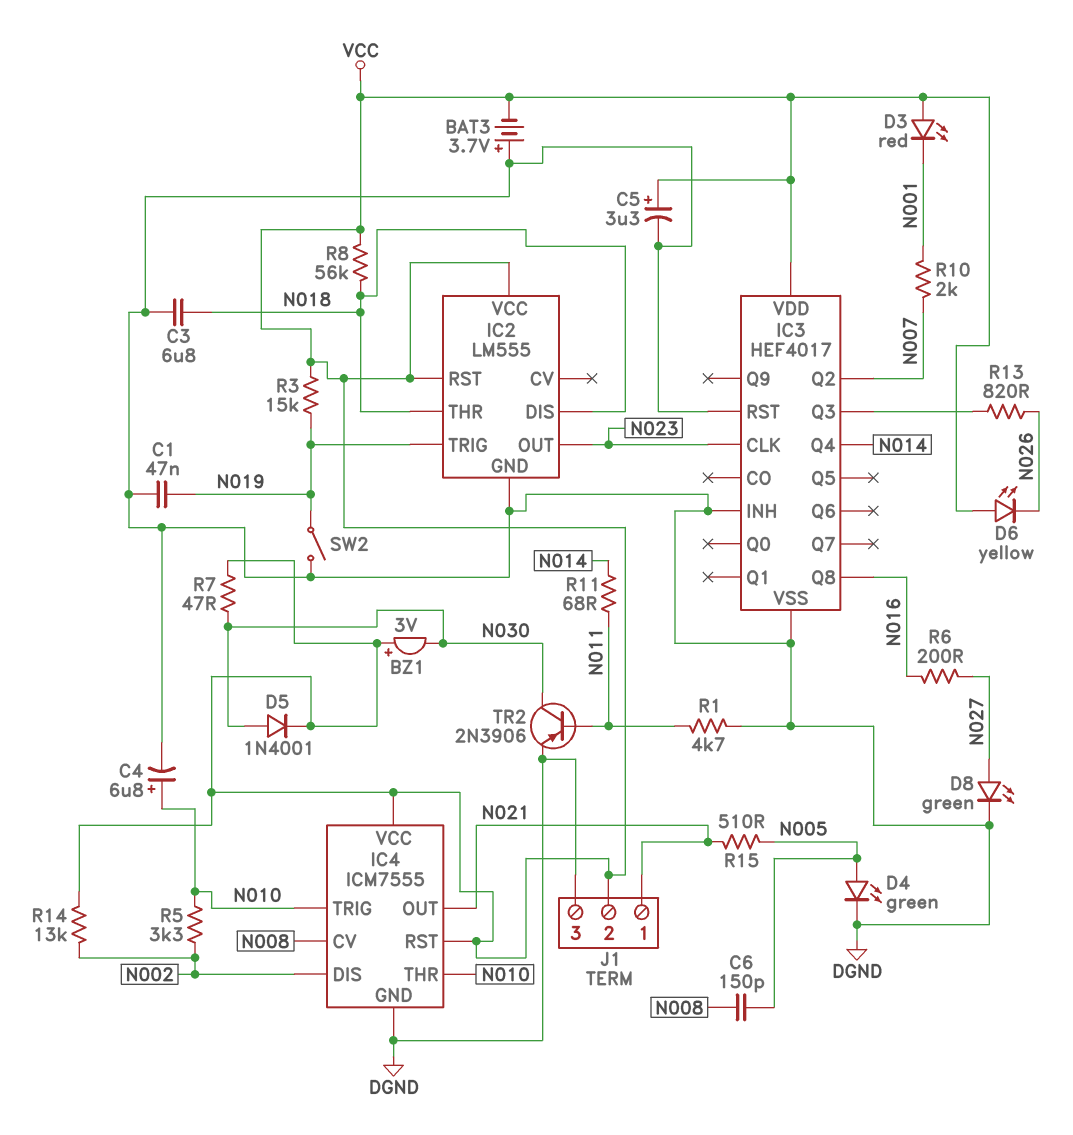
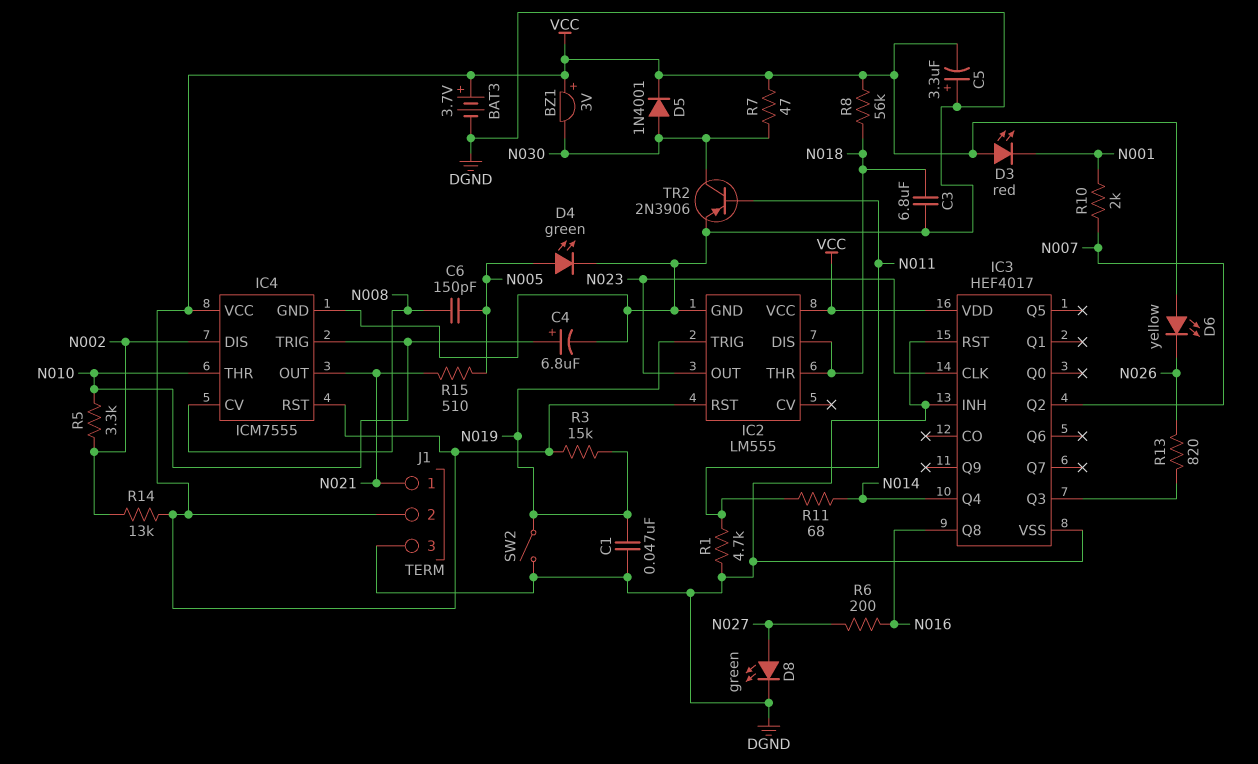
BAT3: 3.7V (plus DGND, minus VCC) -> 3.7V (plus VCC, minus DGND)
C5: 3.3uF (plus VCC, minus DGND) -> 3.3uF (plus DGND, minus VCC)

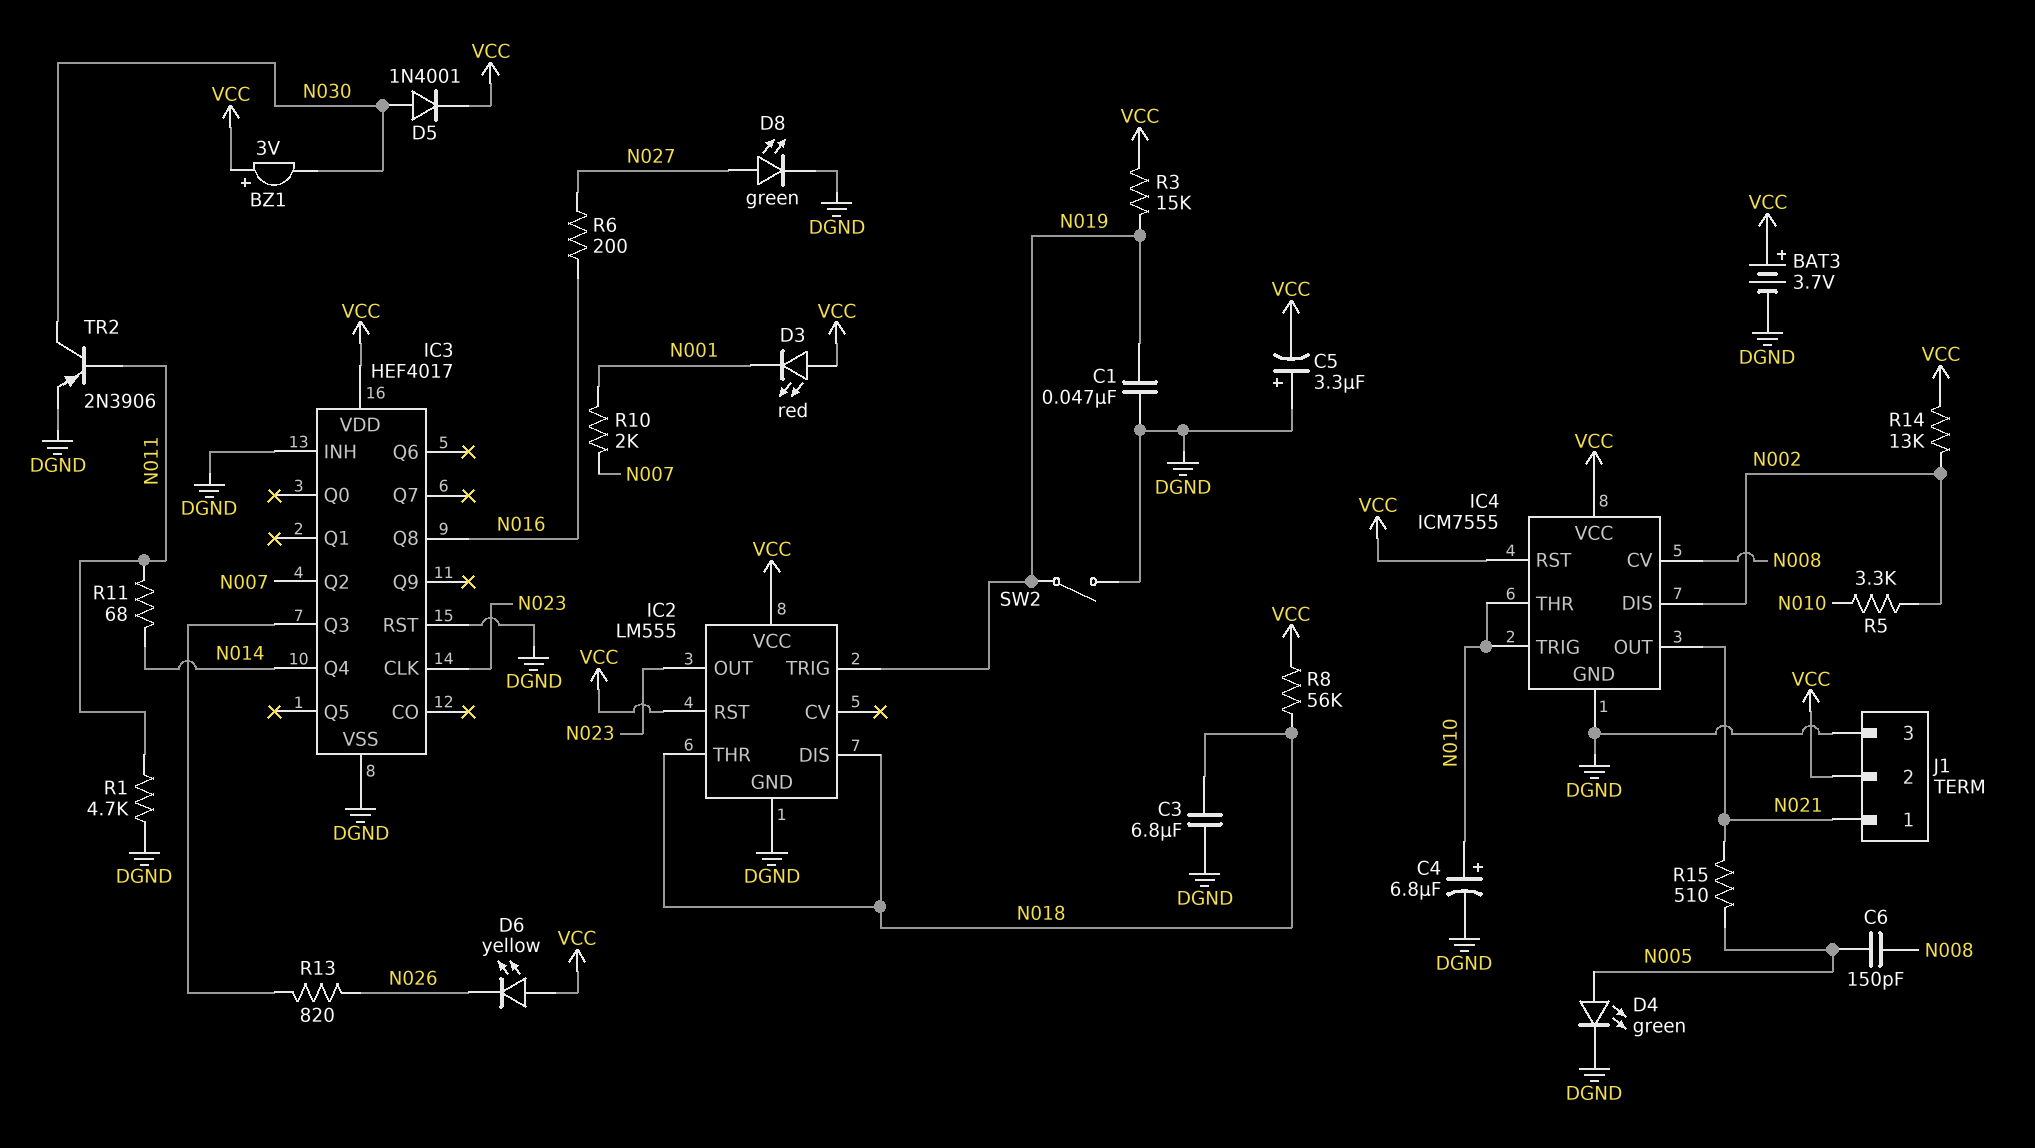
R7: 47 (N030, VCC) -> none

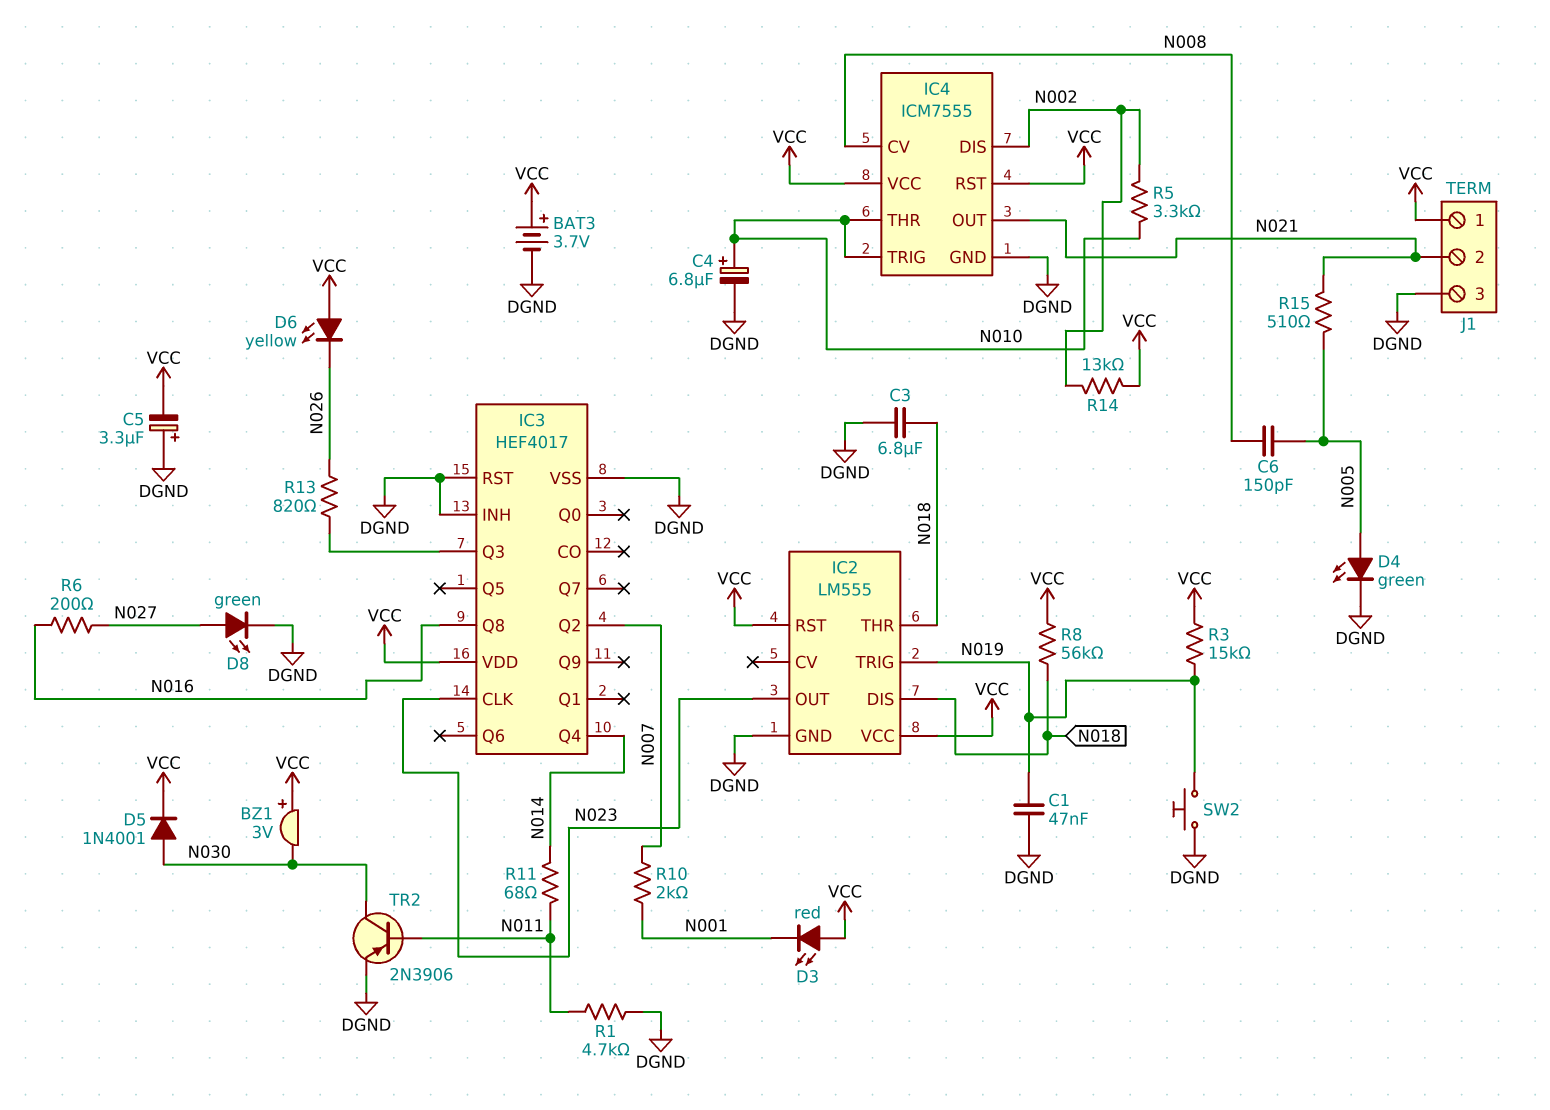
J1 pin 1: N021 -> VCC
J1 pin 2: VCC -> N021
SW2: switch (DGND, N019) -> button (DGND, N019)

